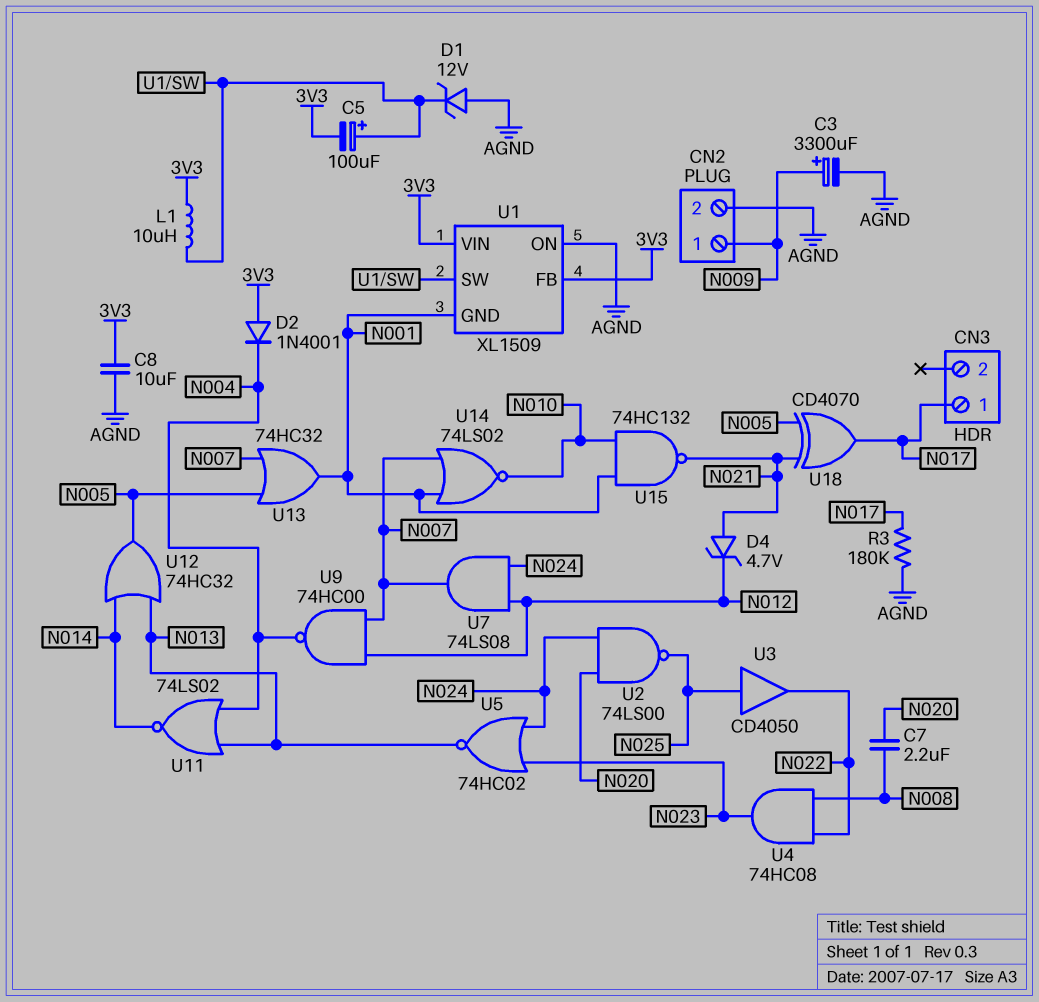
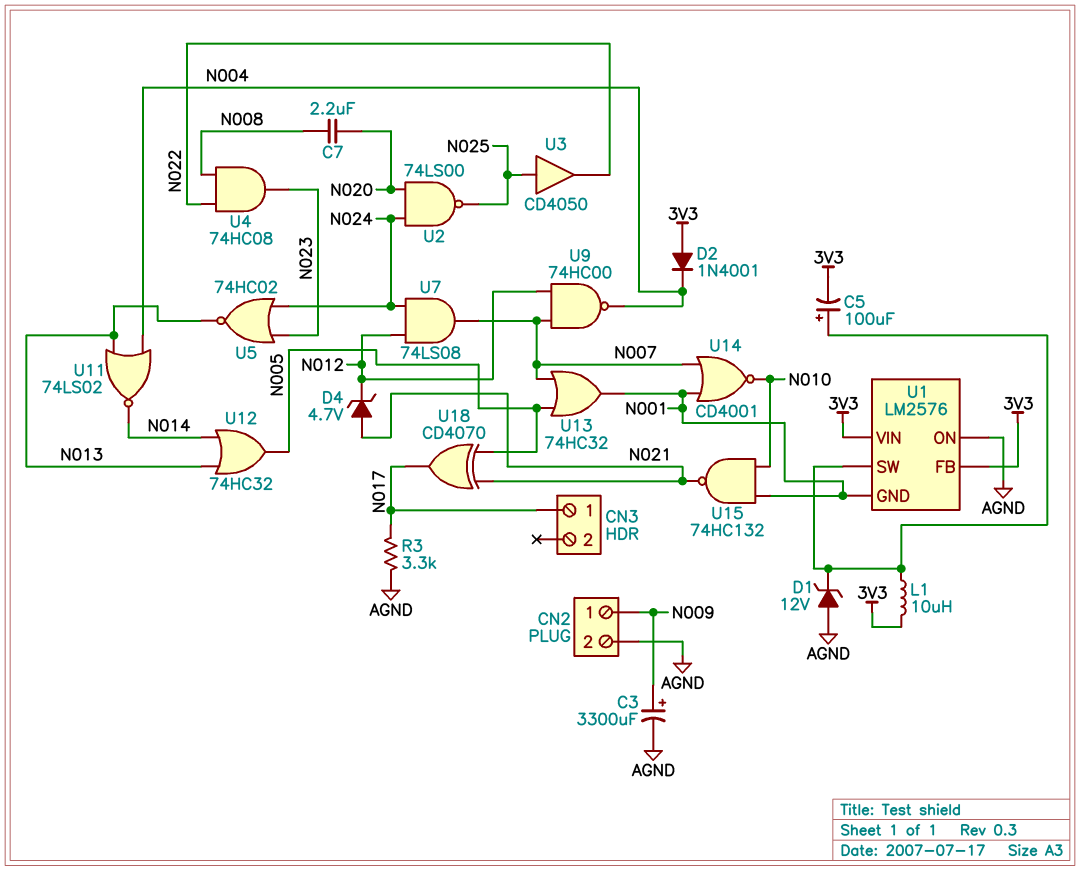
C8: 10uF (3V3, AGND) -> none
R3: 180k (AGND, N017) -> 3.3k (AGND, N017)
U1: XL1509 -> LM2576
U14: NOR 74LS02 (in N001, in N007, out N010) -> NOR CD4001 (in N001, in N007, out N010)

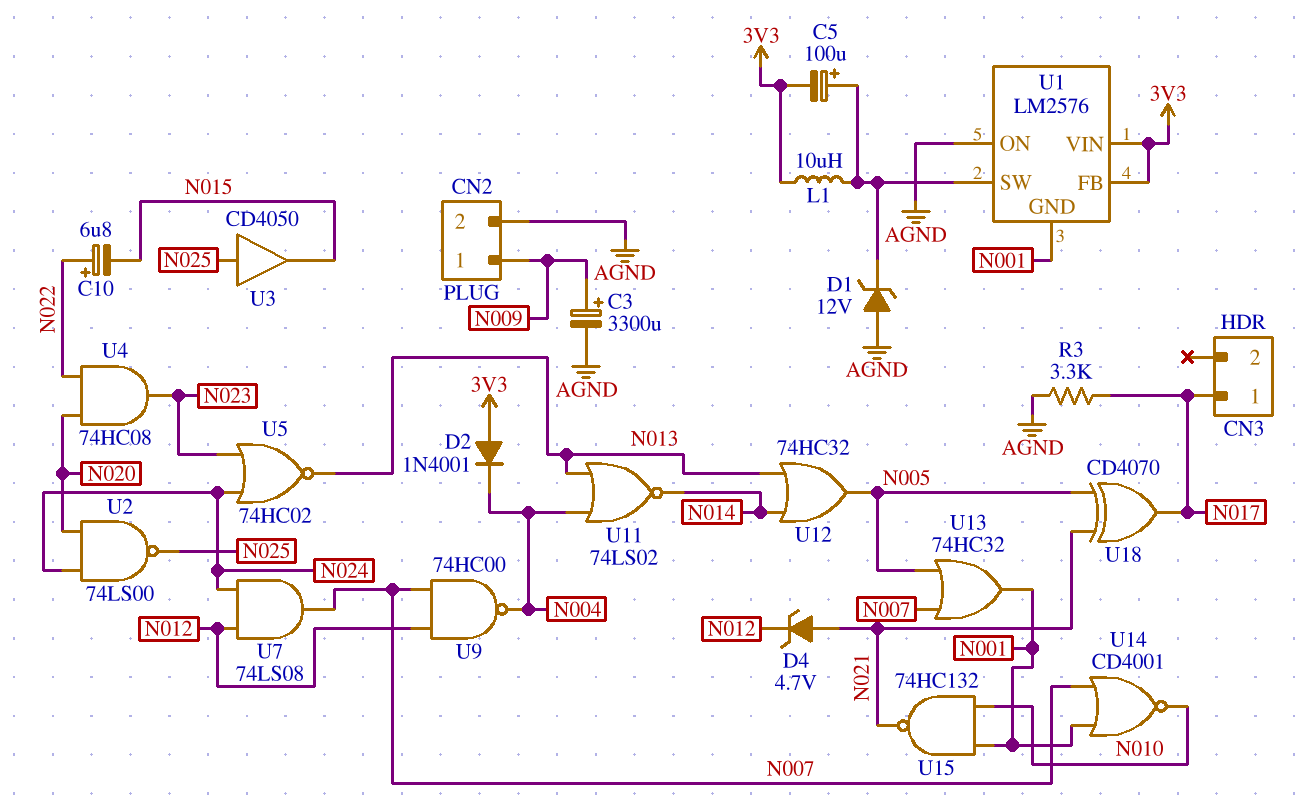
C7: 2.2uF (N008, N020) -> none
C10: none -> 6.8uF (plus N022, minus N015)
U3: buffer CD4050 (in N025, out N022) -> buffer CD4050 (in N025, out N015)
U4: AND 74HC08 (in N008, in N022, out N023) -> AND 74HC08 (in N020, in N022, out N023)

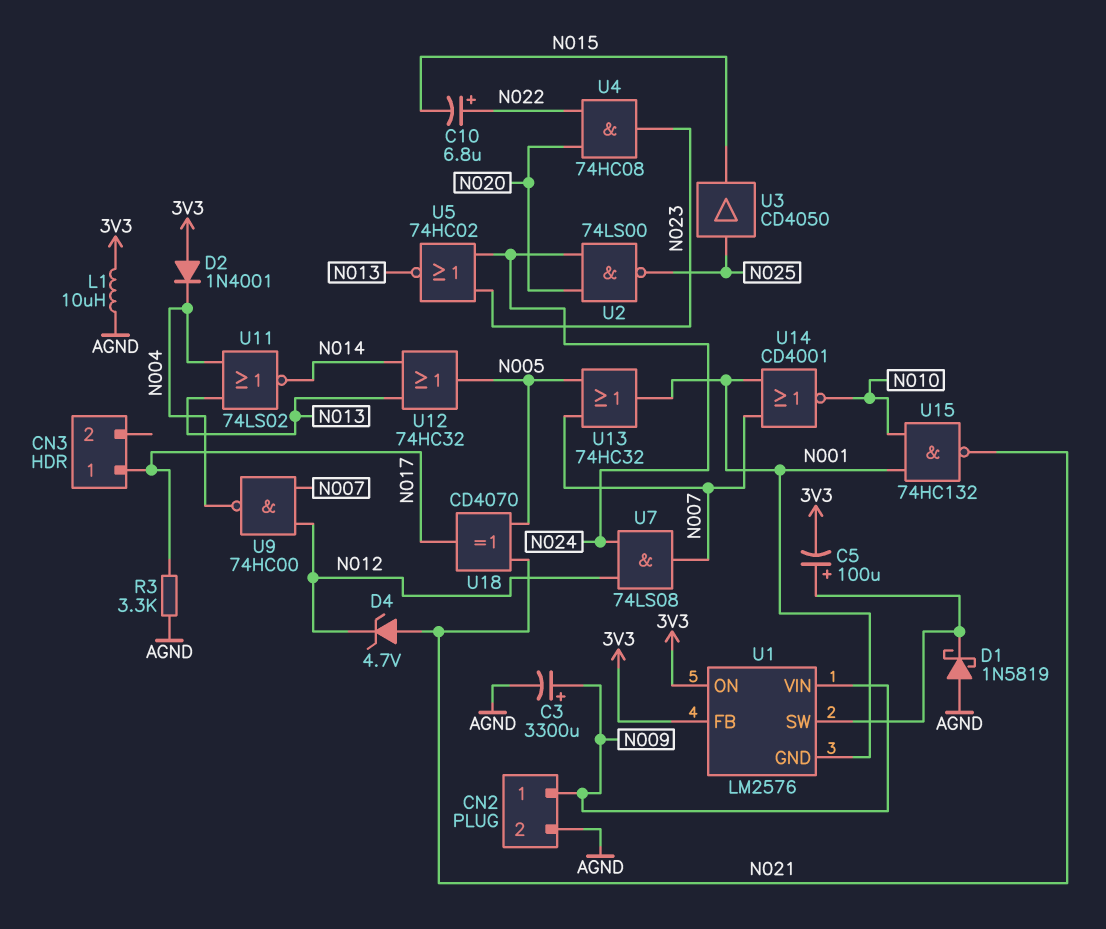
D1: zener 12V (A AGND, K U1/SW) -> schottky 1N5819 (A AGND, K U1/SW)
L1: 10uH (3V3, U1/SW) -> 10uH (3V3, AGND)
U1 pin ON: AGND -> 3V3
U1 pin VIN: 3V3 -> N009

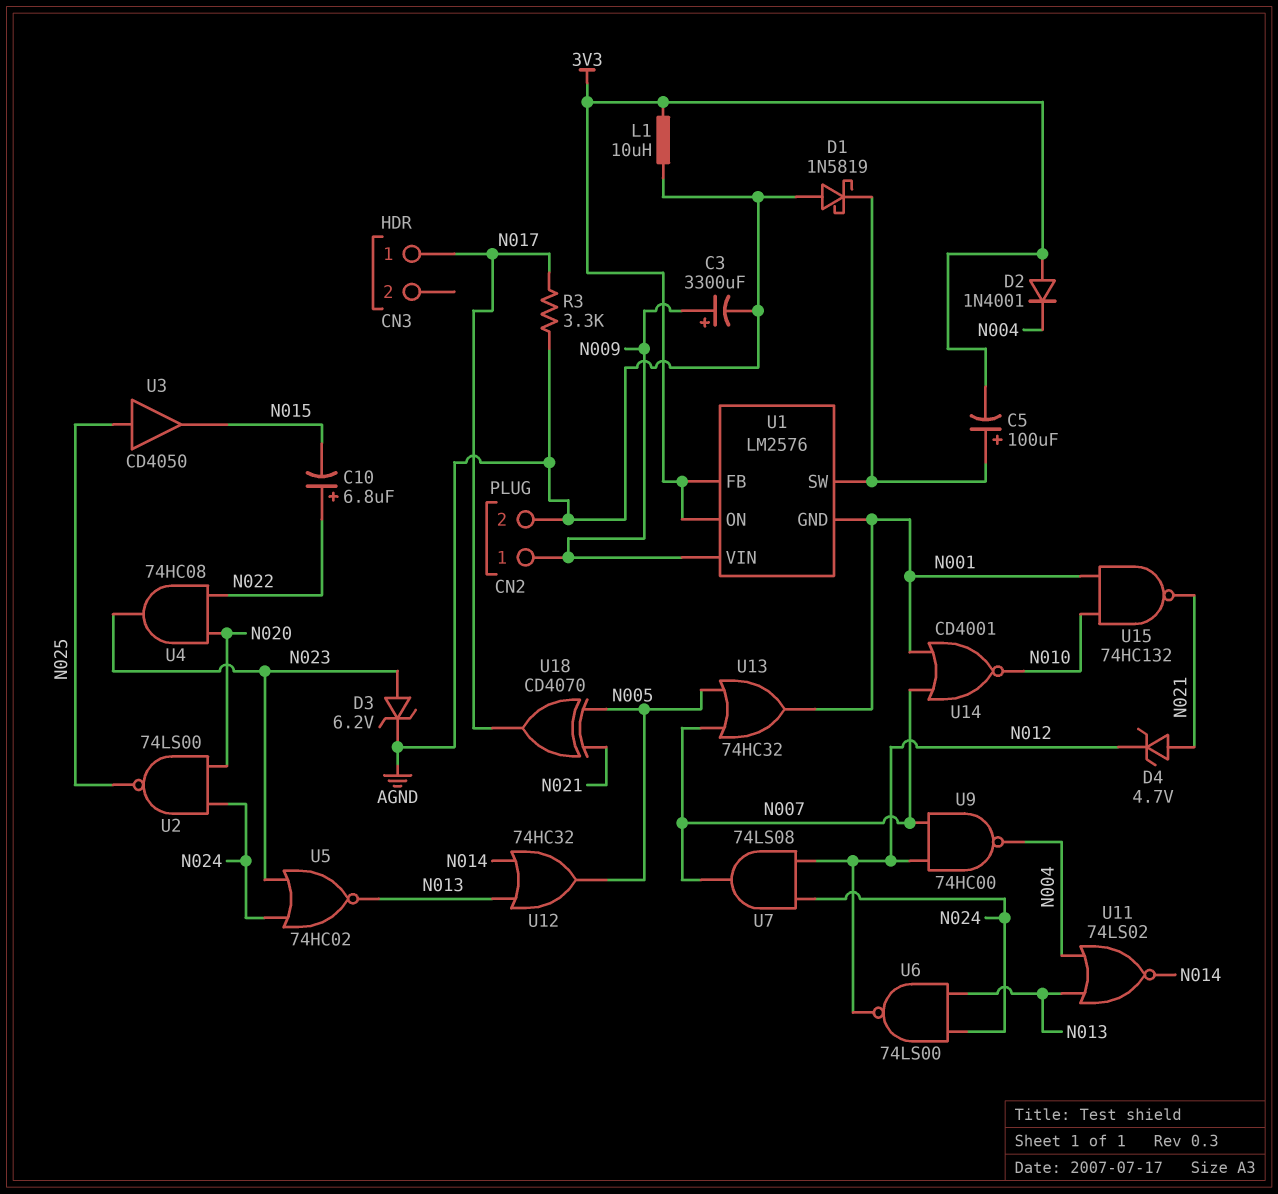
D3: none -> zener 6.2V (A N023, K AGND)
U6: none -> NAND 74LS00 (in N013, in N024, out N012)

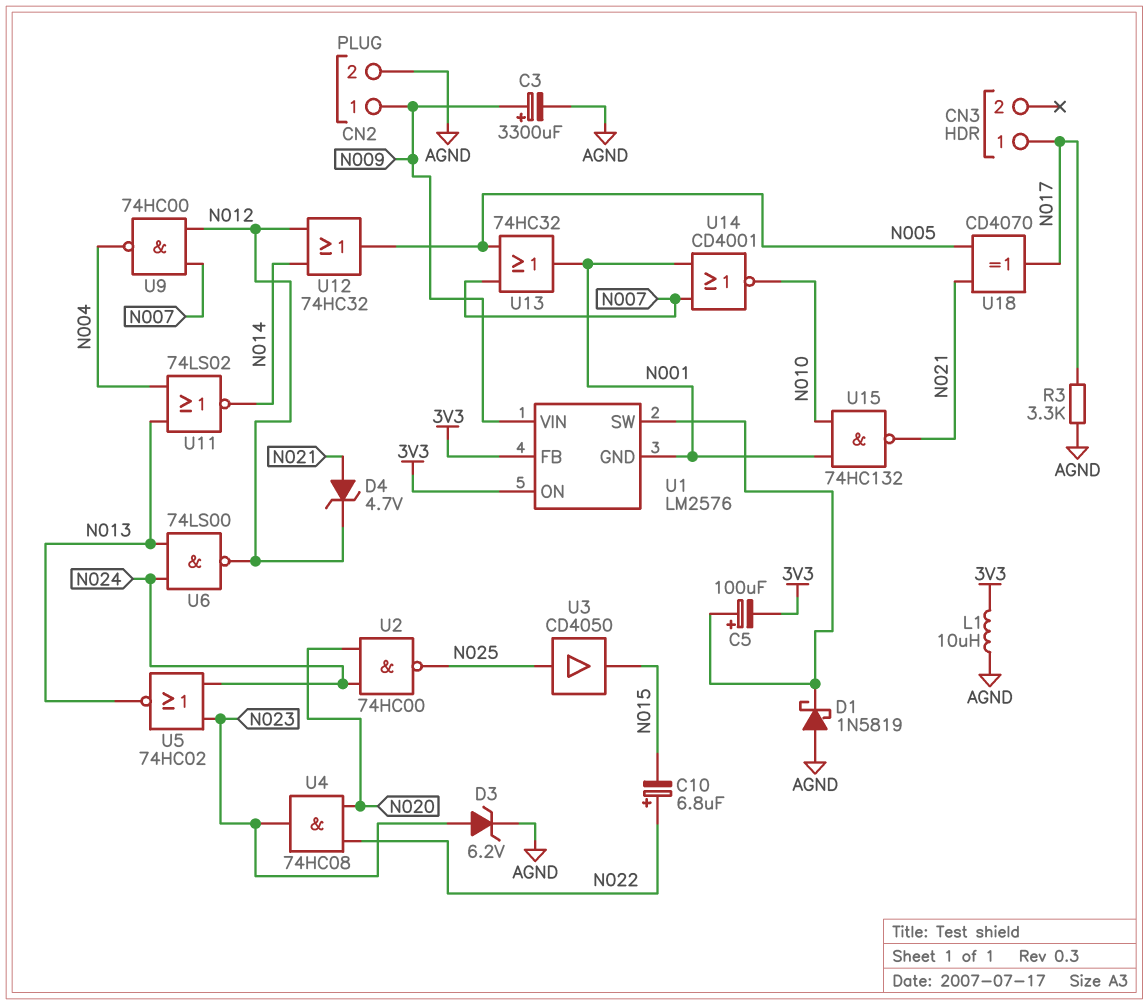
D2: diode 1N4001 (A 3V3, K N004) -> none
U2: NAND 74LS00 (in N020, in N024, out N025) -> NAND 74HC00 (in N020, in N024, out N025)
U7: AND 74LS08 (in N012, in N024, out N007) -> none
U12: OR 74HC32 (in N013, in N014, out N005) -> OR 74HC32 (in N012, in N014, out N005)

